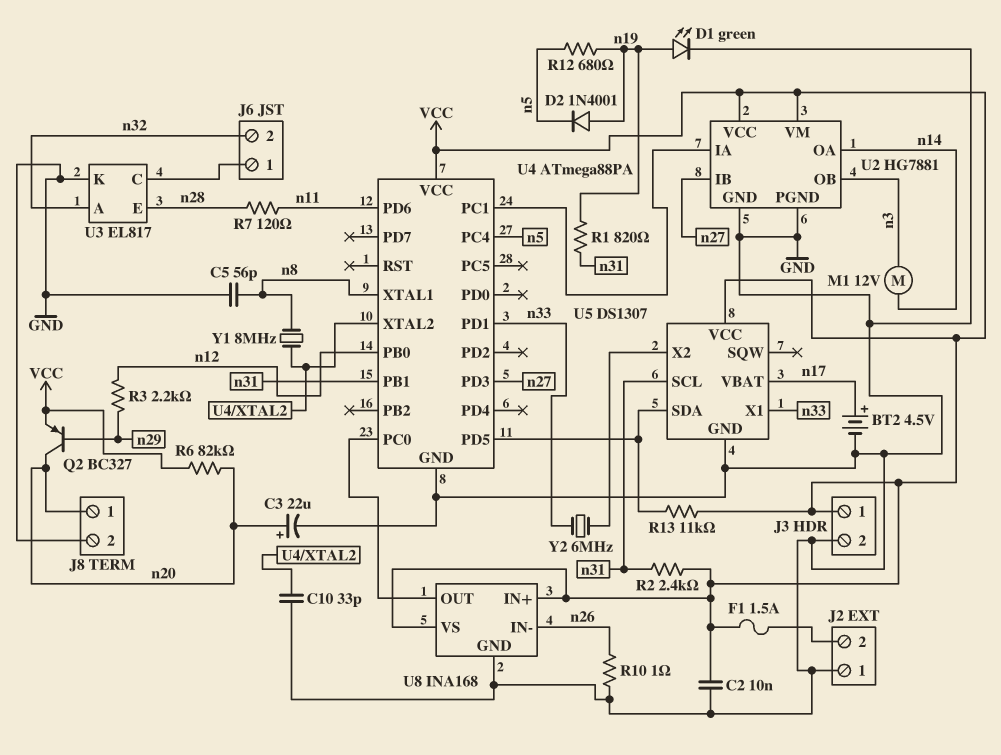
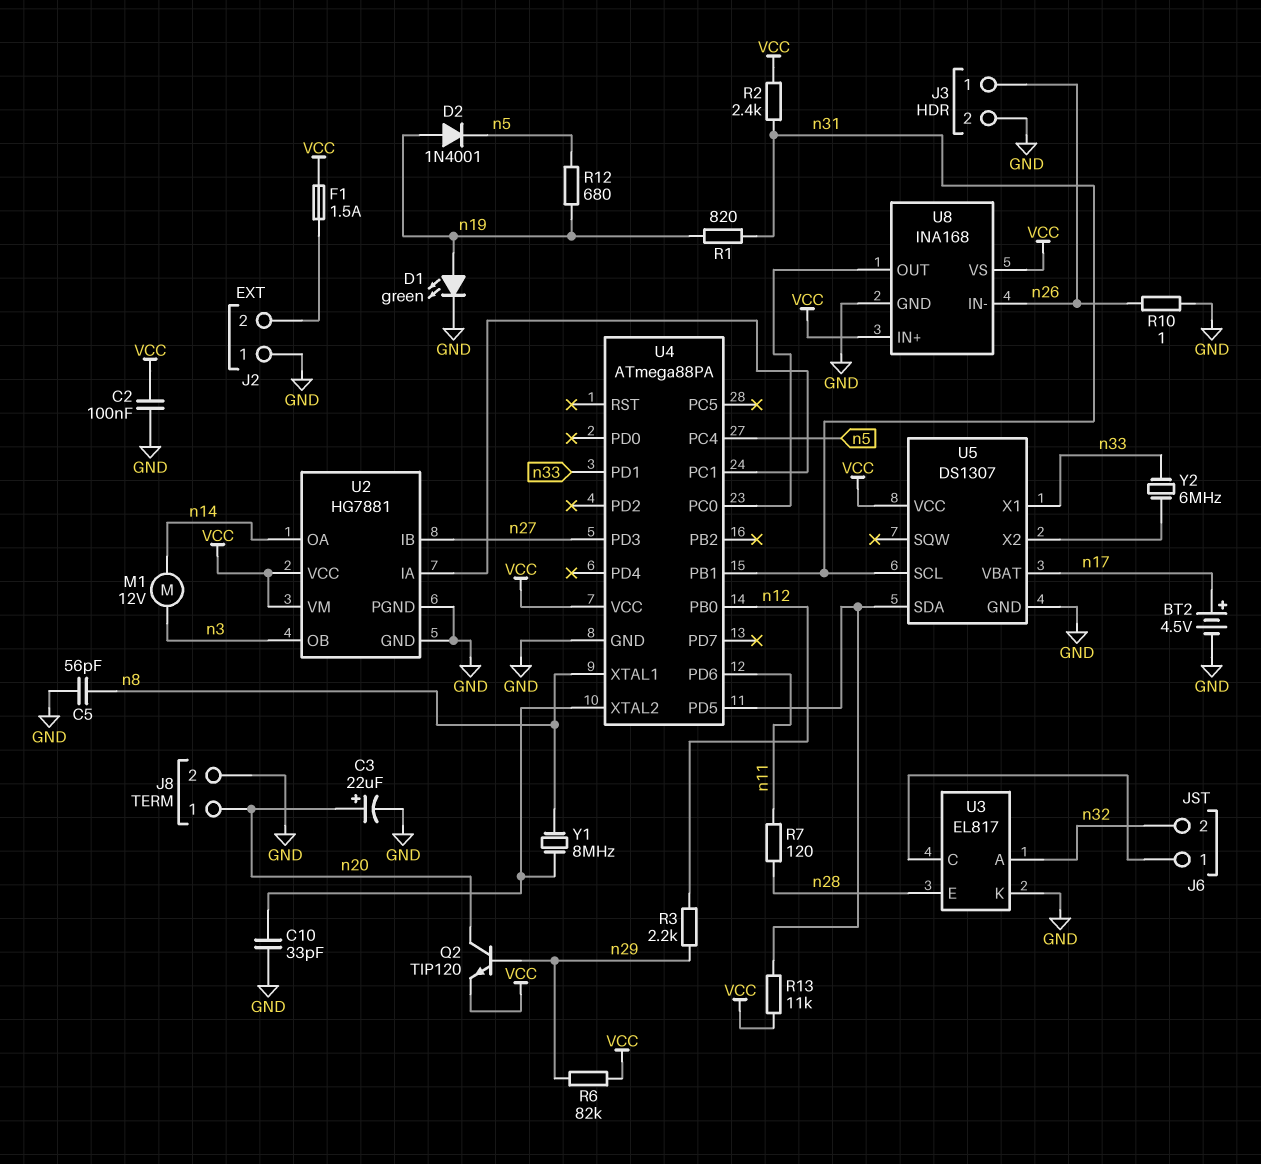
C2: 10nF (GND, VCC) -> 100nF (GND, VCC)
J3 pin 1: VCC -> n26
Q2: PNP BC327 (B n29, C n20, E VCC) -> NPN TIP120 (B n29, C n20, E VCC)
R6: 82k (VCC, n20) -> 82k (VCC, n29)

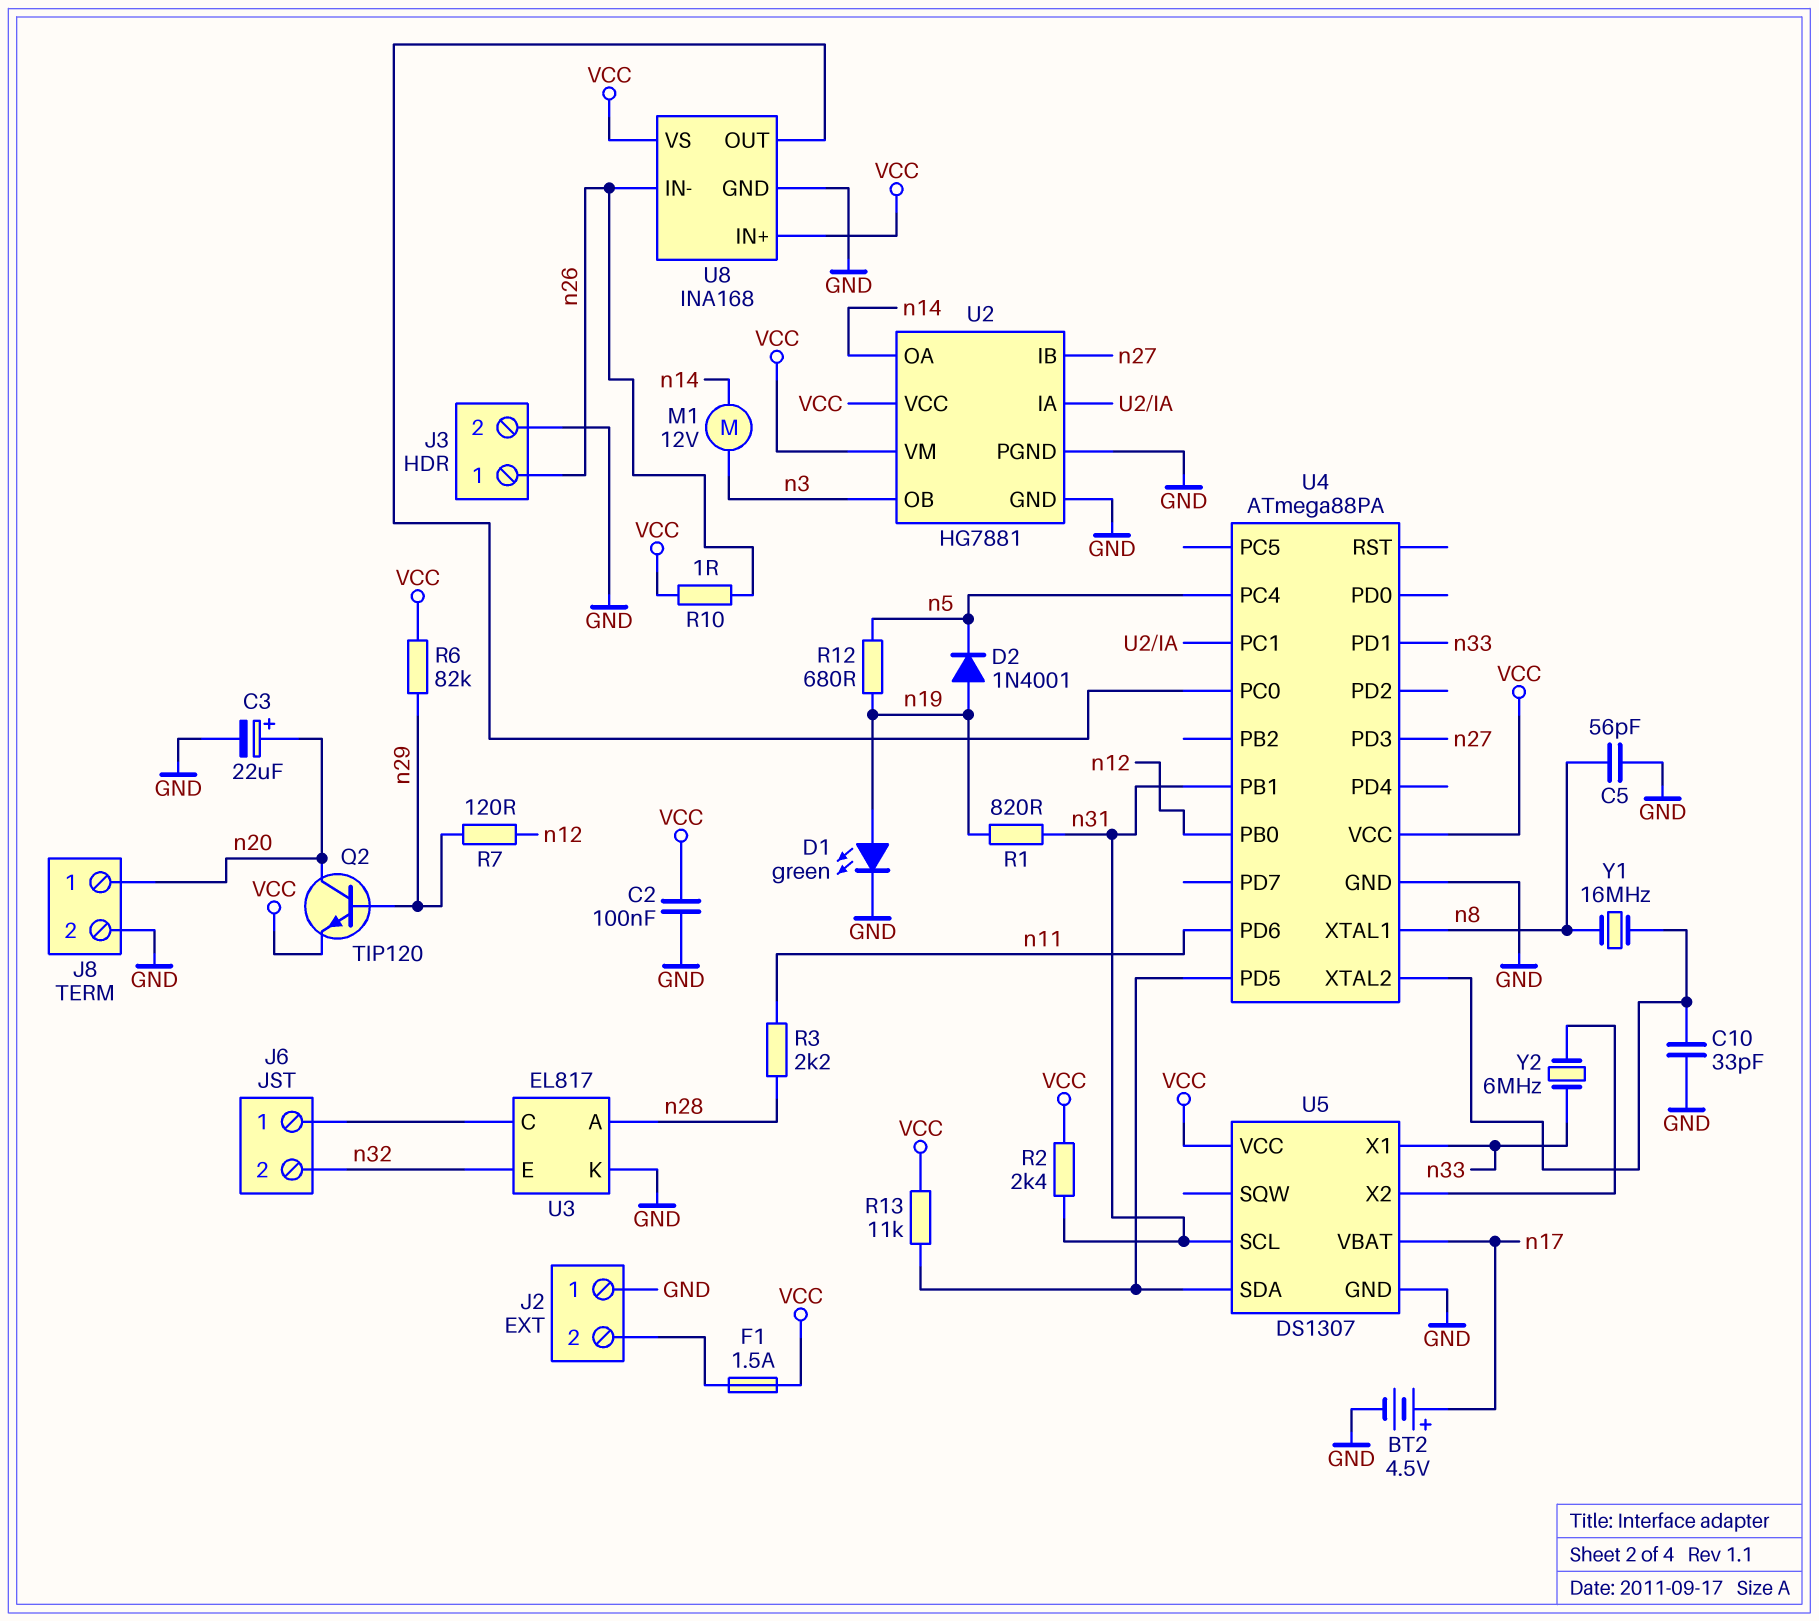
R3: 2.2k (n12, n29) -> 2.2k (n11, n28)
R7: 120 (n11, n28) -> 120 (n12, n29)
R10: 1 (GND, n26) -> 1 (VCC, n26)
U3 pin A: n32 -> n28
U3 pin E: n28 -> n32
Y1: 8MHz (U4/XTAL2, n8) -> 16MHz (U4/XTAL2, n8)

